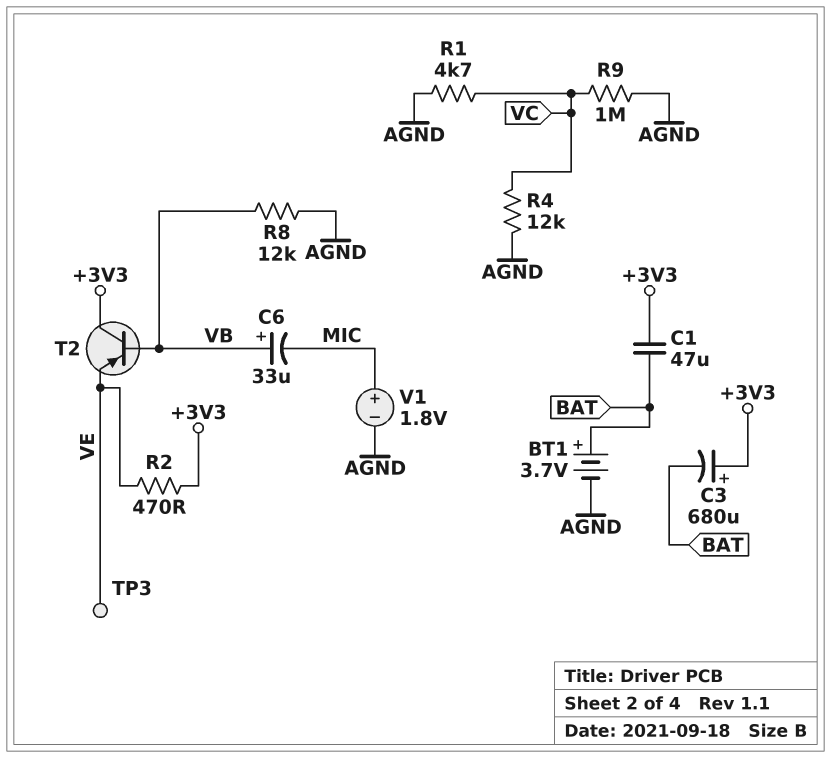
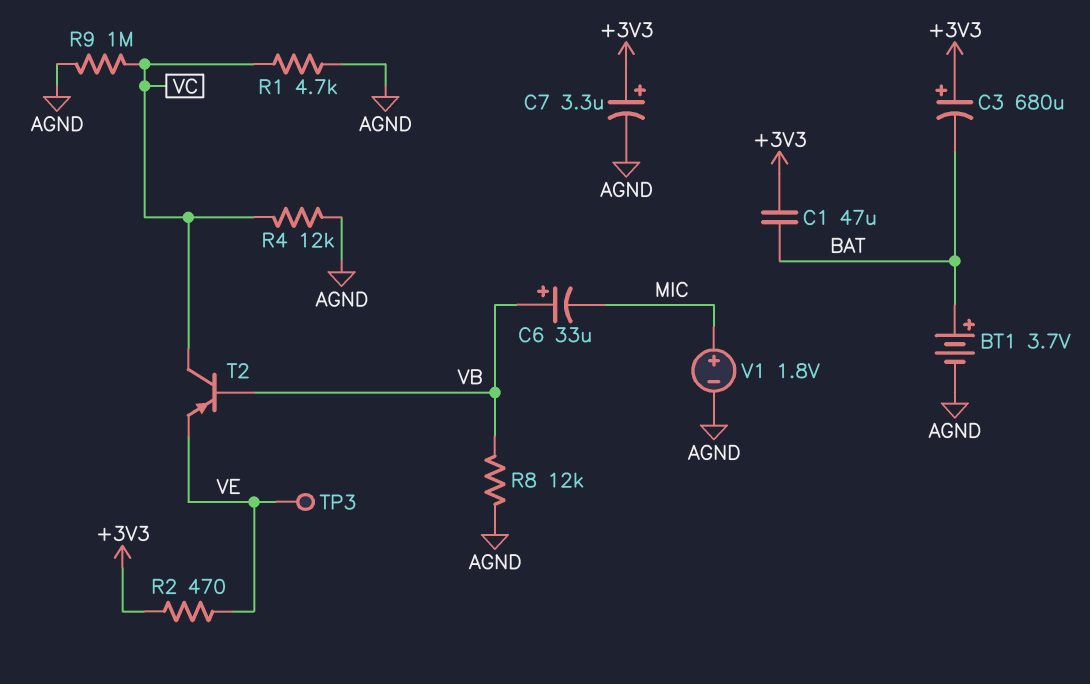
C7: none -> 3.3uF (plus +3V3, minus AGND)
T2: PNP (B VB, C +3V3, E VE) -> PNP (B VB, C VC, E VE)

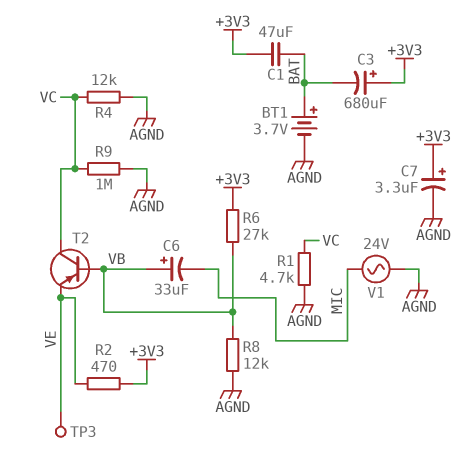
R6: none -> 27k (+3V3, VB)
V1: 1.8V (plus MIC, minus AGND) -> AC 24V (AGND, MIC)

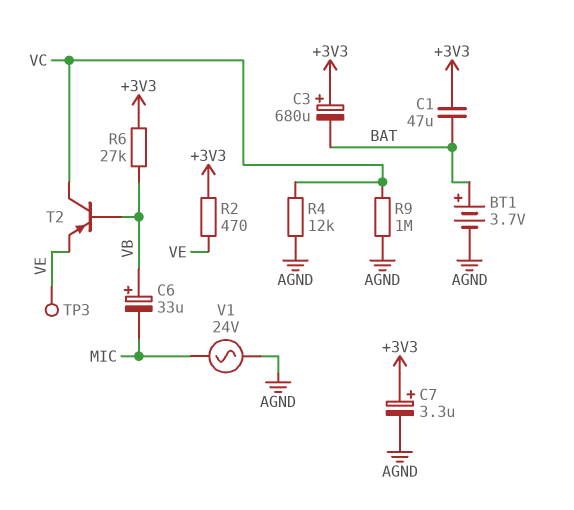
R1: 4.7k (AGND, VC) -> none
R8: 12k (AGND, VB) -> none

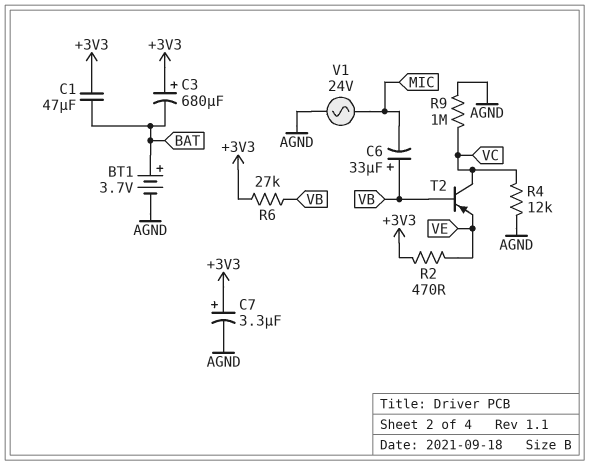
TP3: test point (VE) -> none

